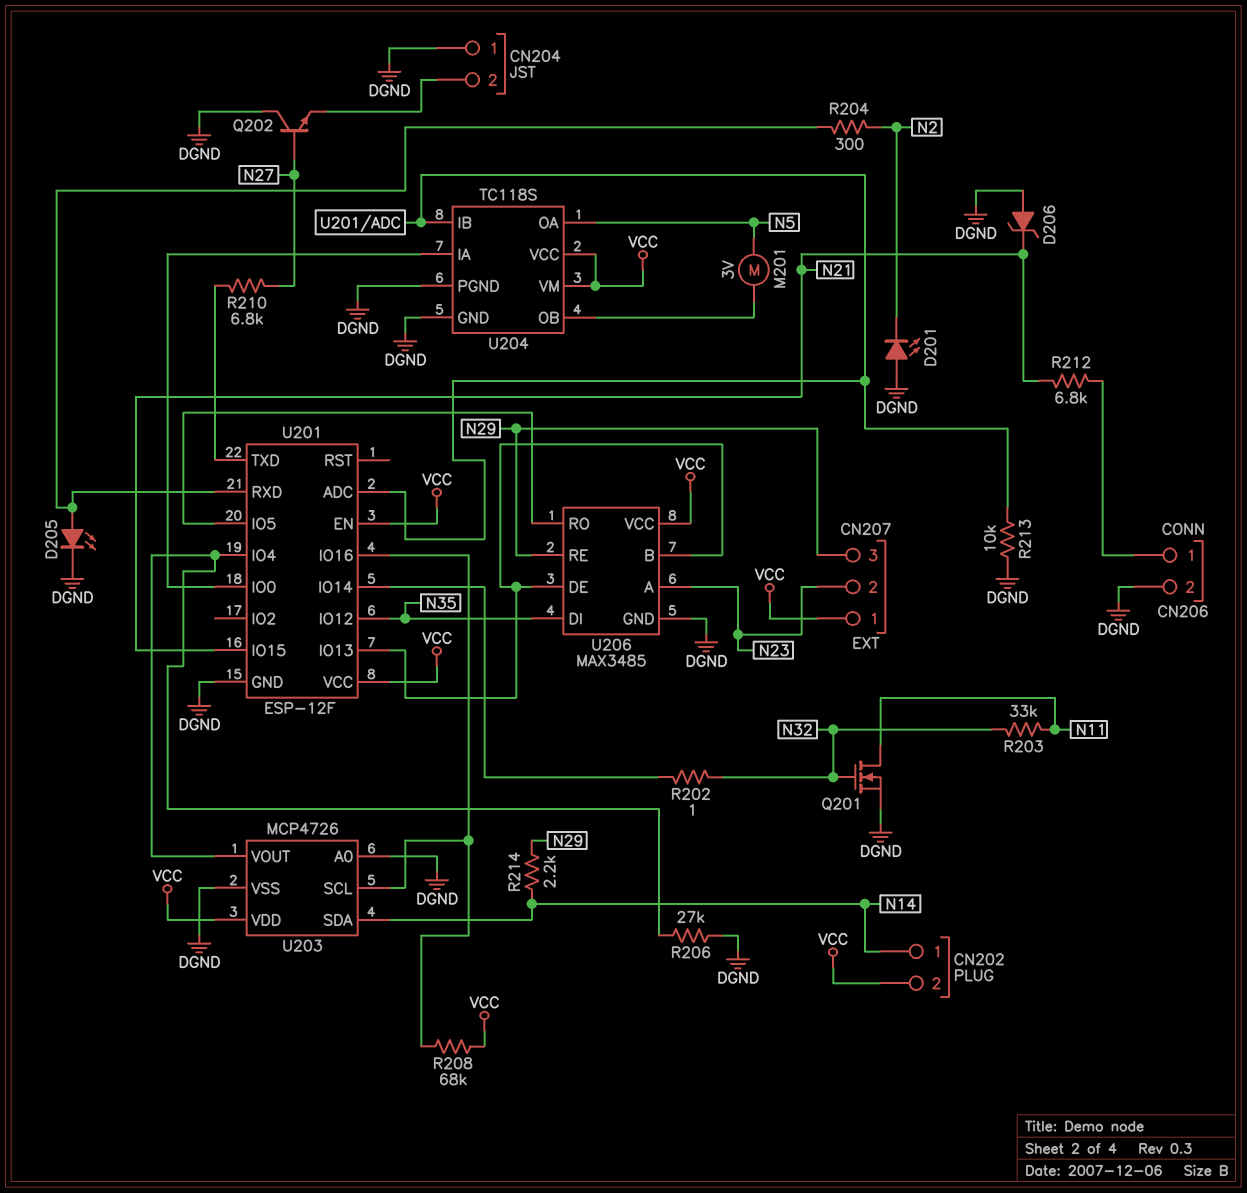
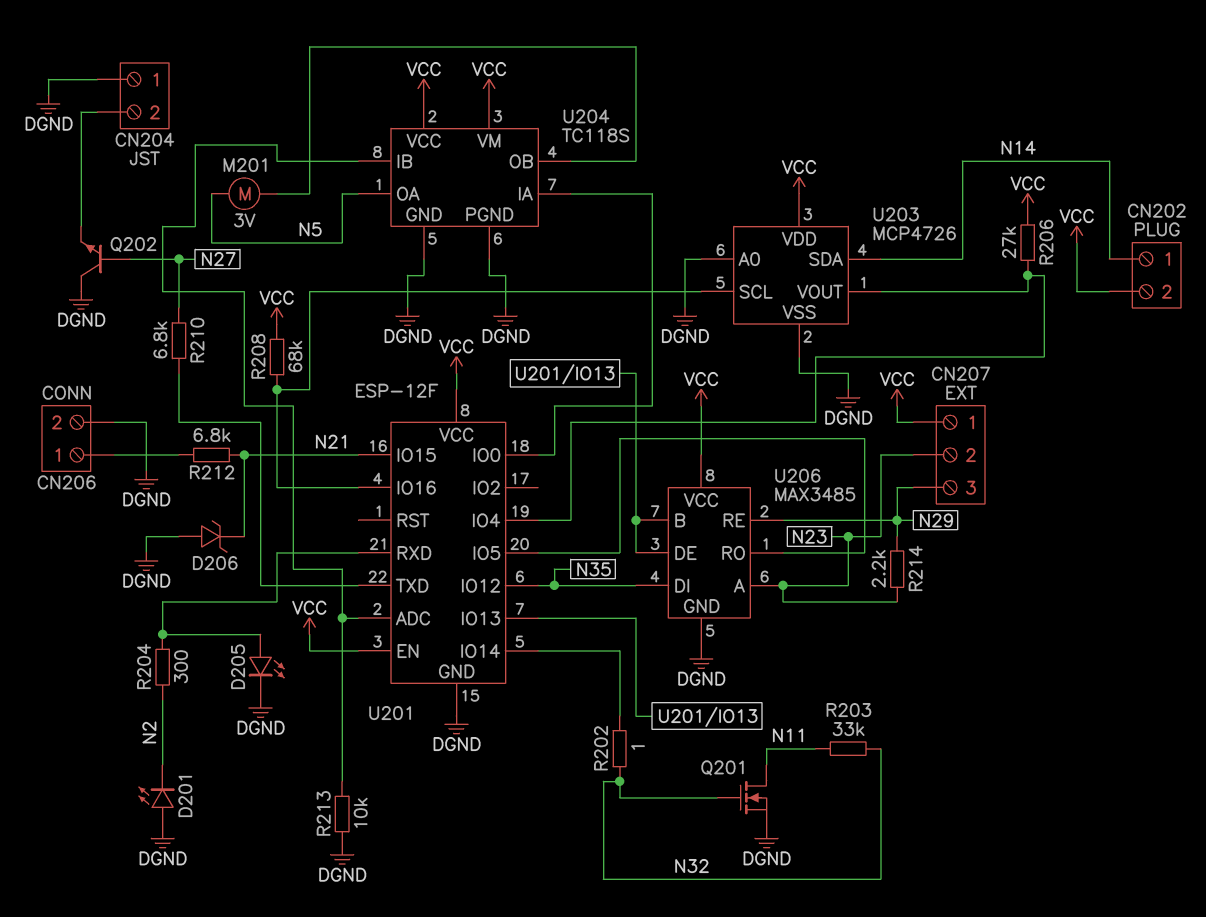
R206: 27k (DGND, U201/IO4) -> 27k (U201/IO4, VCC)
R214: 2.2k (N14, N29) -> 2.2k (N23, N29)

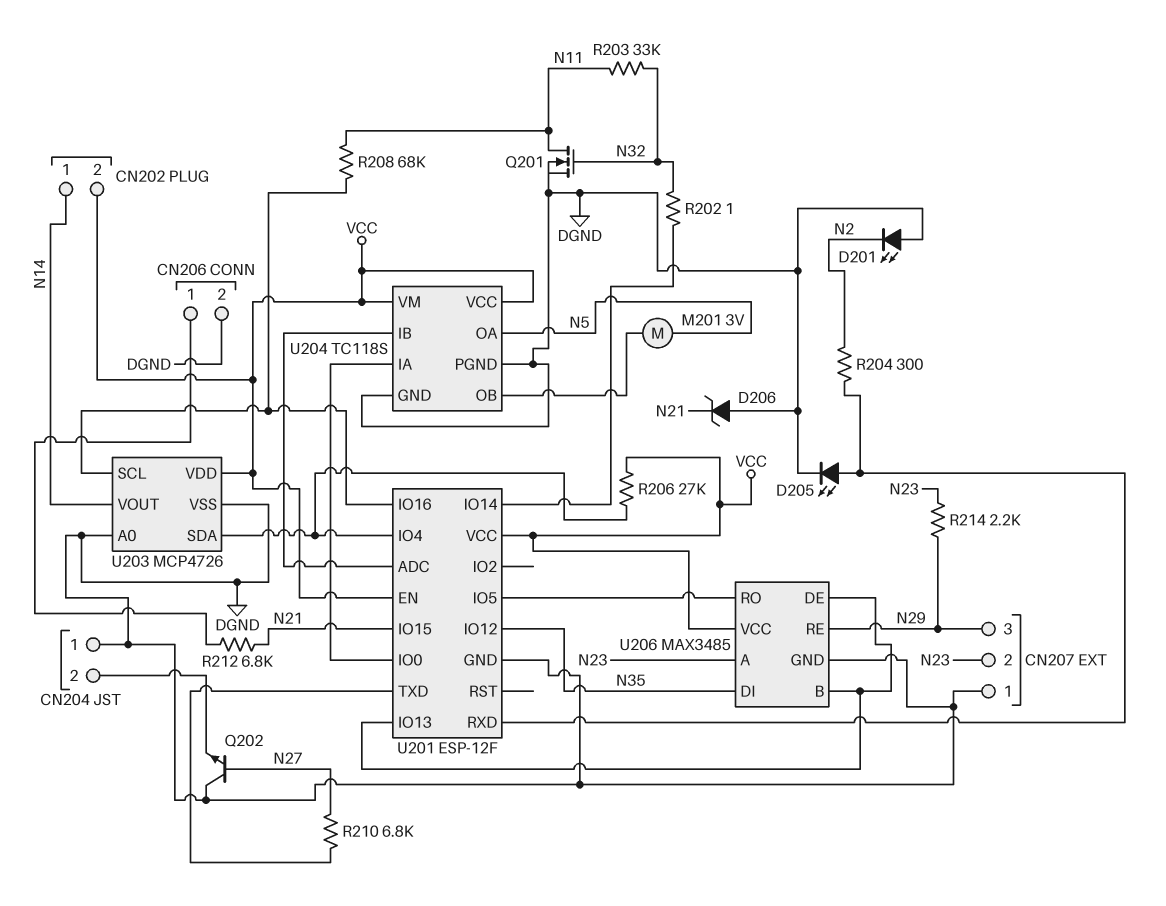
CN207 pin 1: VCC -> DGND
R208: 68k (U201/IO16, VCC) -> 68k (N11, U201/IO16)
R213: 10k (DGND, U201/ADC) -> none
U203 pin SDA: N14 -> U201/IO4
U203 pin VOUT: U201/IO4 -> N14

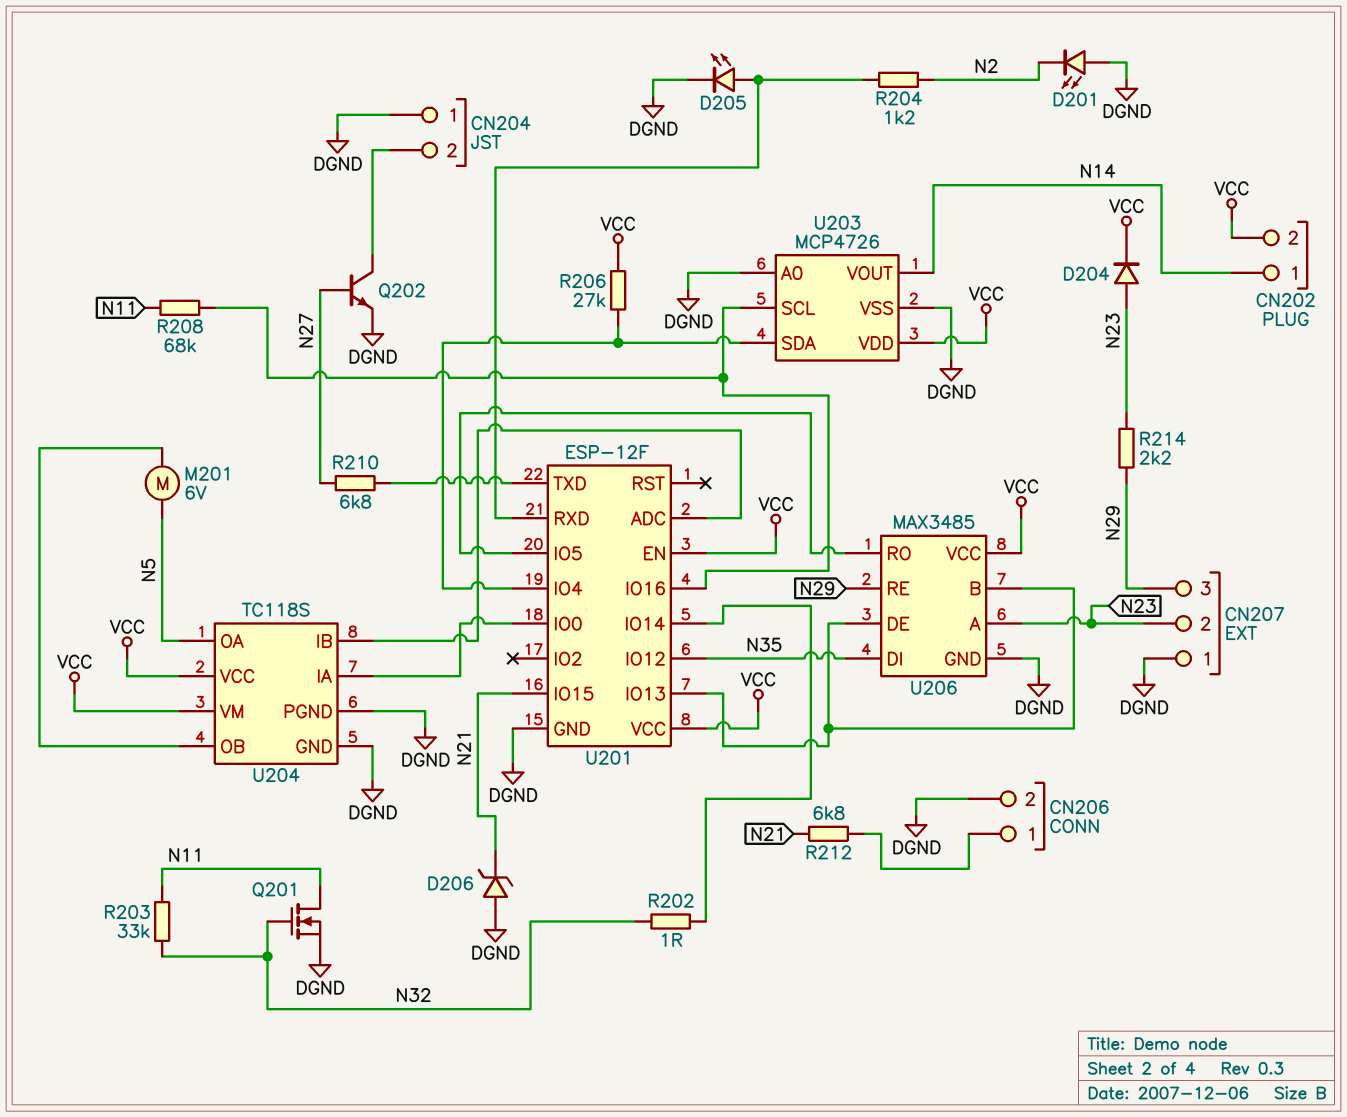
D204: none -> diode (A N23, K VCC)
M201: motor 3V (N5, U204/OB) -> motor 6V (N5, U204/OB)
Q202: NPN (B N27, C DGND, E CN204/2) -> NPN (B N27, C CN204/2, E DGND)
R204: 300 (N2, U201/RXD) -> 1.2k (N2, U201/RXD)

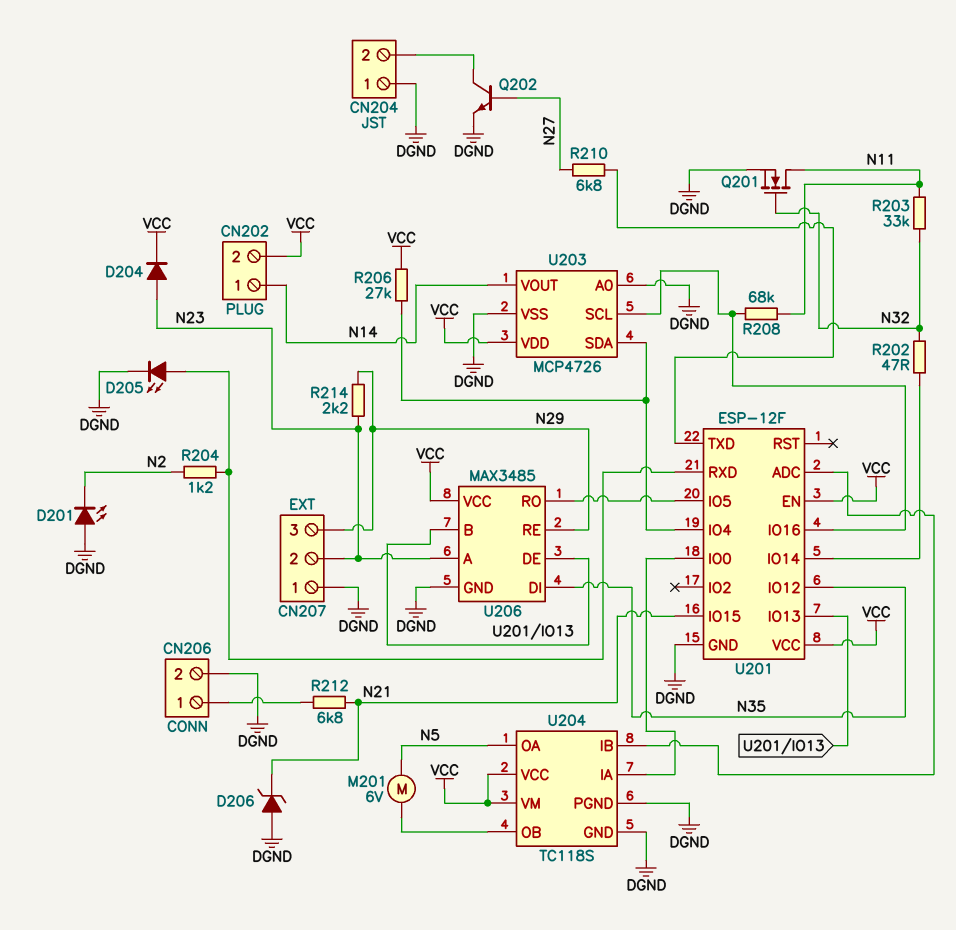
R202: 1 (N32, U201/IO14) -> 47 (N32, U201/IO14)

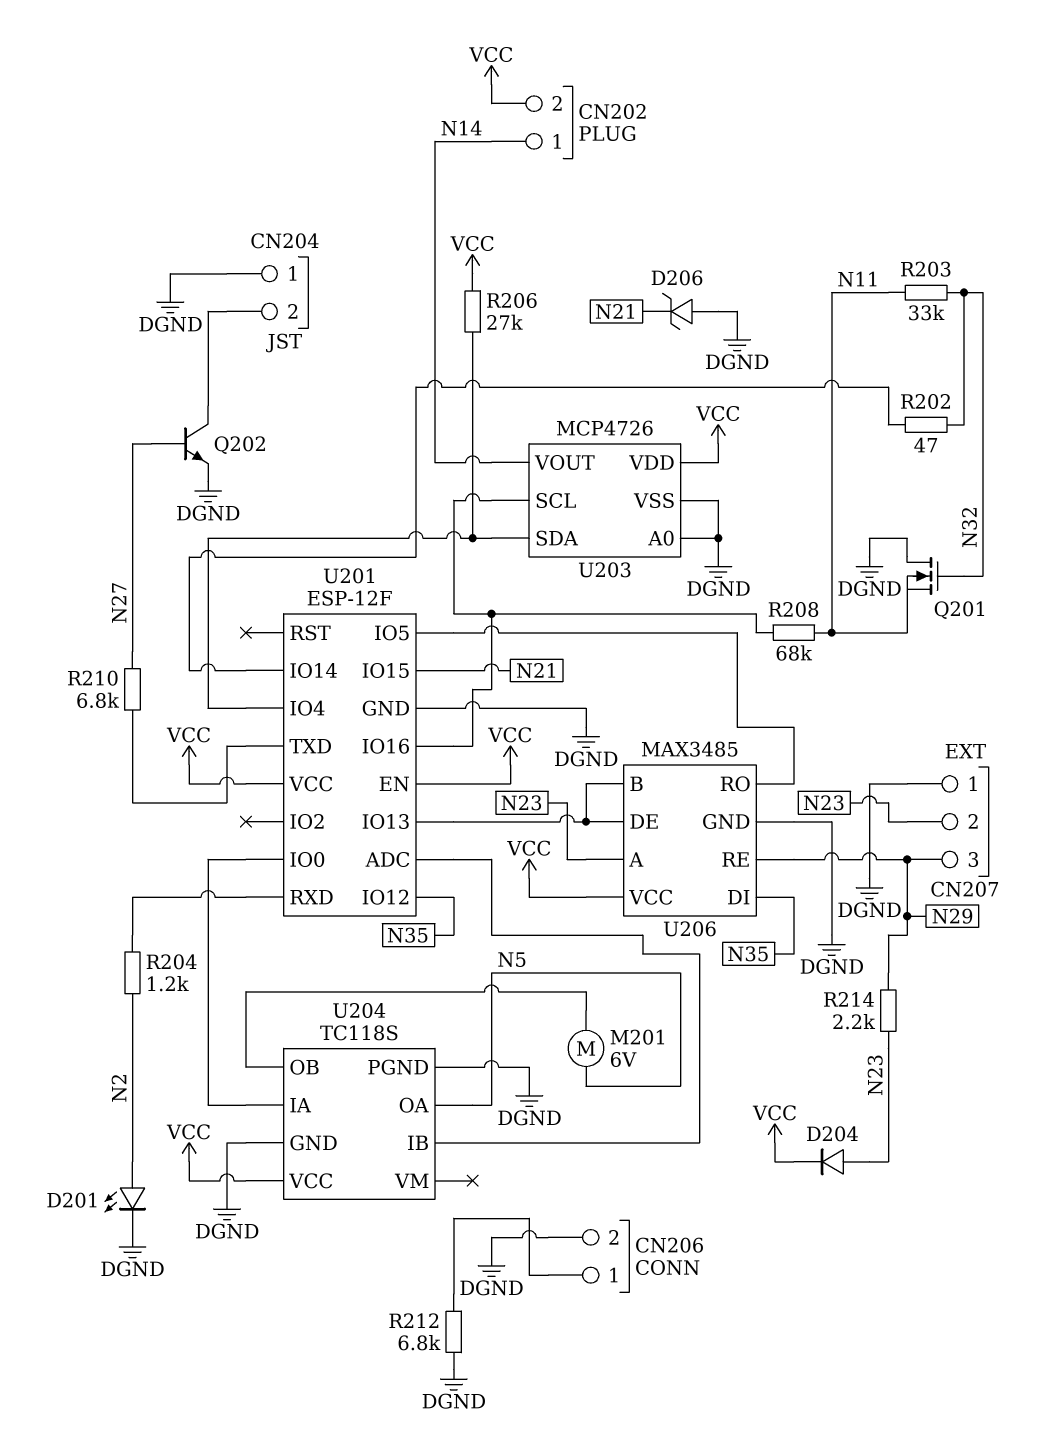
D201: LED (A DGND, K N2) -> LED (A N2, K DGND)
D205: LED (A U201/RXD, K DGND) -> none
Q201: NMOS (G N32, D N11, S DGND) -> NMOS (G N32, D DGND, S N11)
R212: 6.8k (CN206/1, N21) -> 6.8k (CN206/1, DGND)
U204 pin VM: VCC -> none

